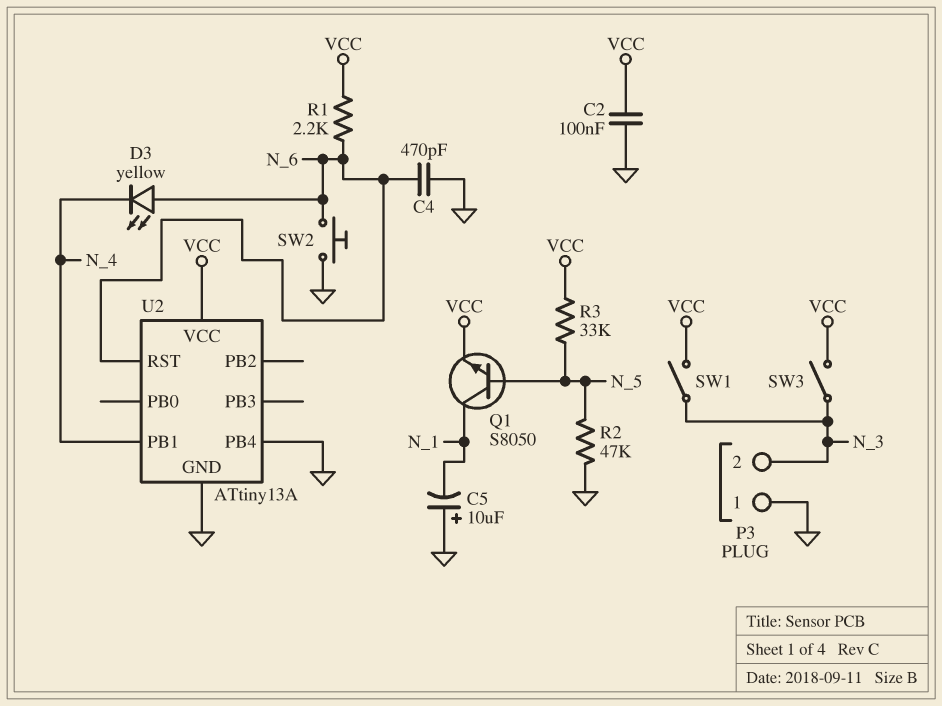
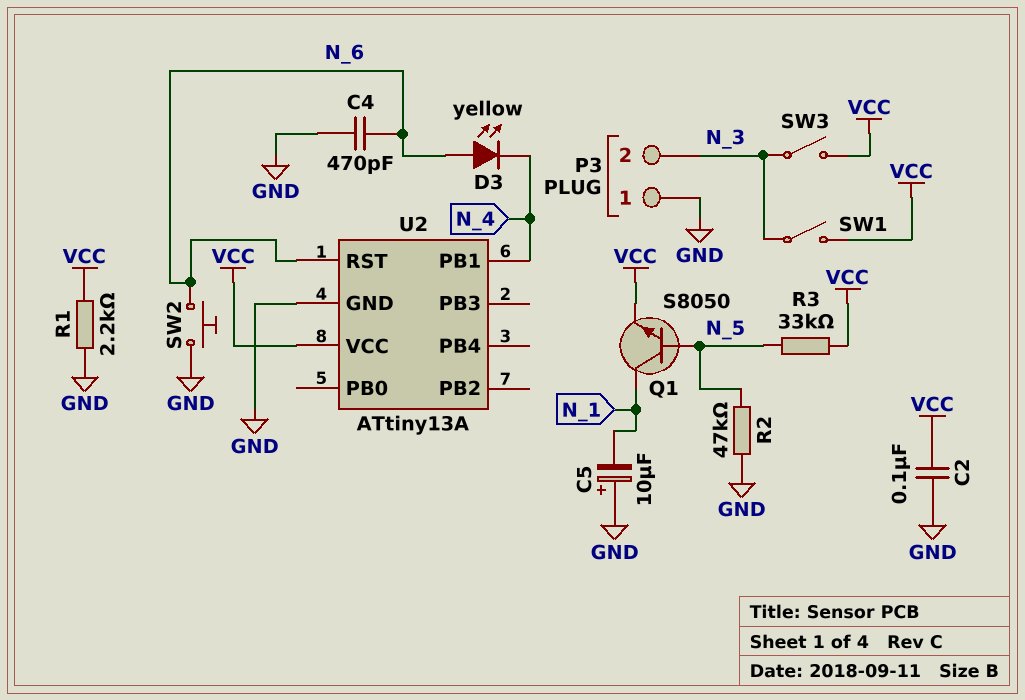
R1: 2.2k (N_6, VCC) -> 2.2k (GND, VCC)
U2 pin PB4: GND -> none

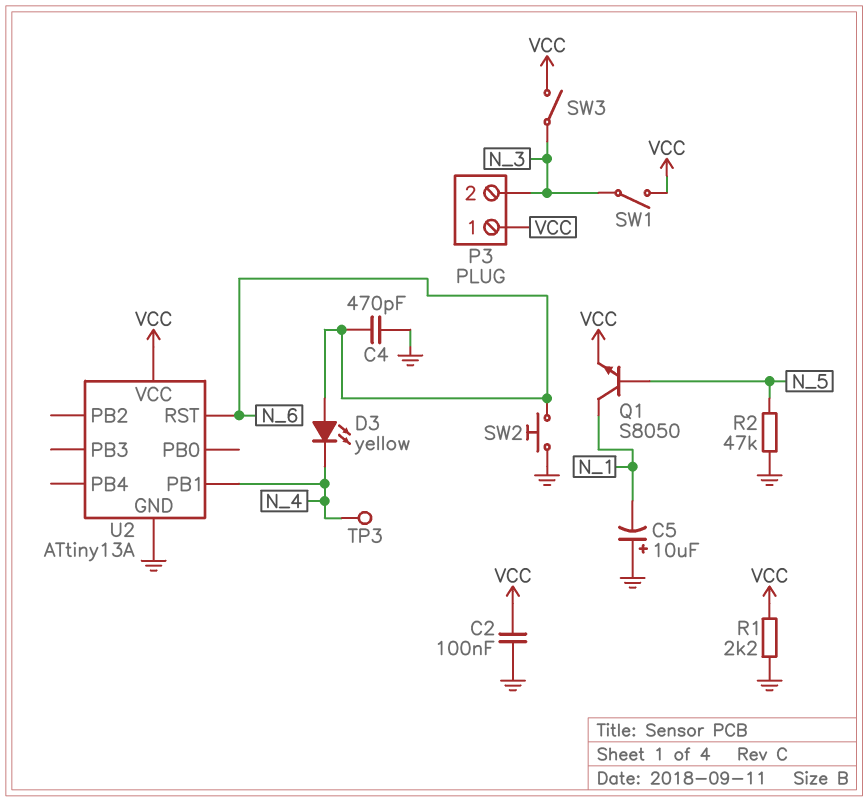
P3 pin 1: GND -> VCC
R3: 33k (N_5, VCC) -> none
TP3: none -> test point (N_4)

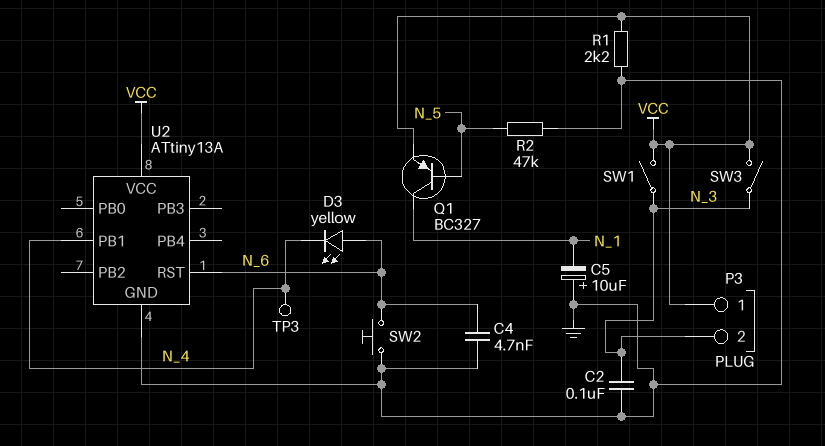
C2: 100nF (GND, VCC) -> 100nF (GND, N_3)
C4: 470pF (GND, N_6) -> 4.7nF (GND, N_6)
Q1: NPN S8050 (B N_5, C N_1, E VCC) -> PNP BC327 (B N_5, C N_1, E VCC)

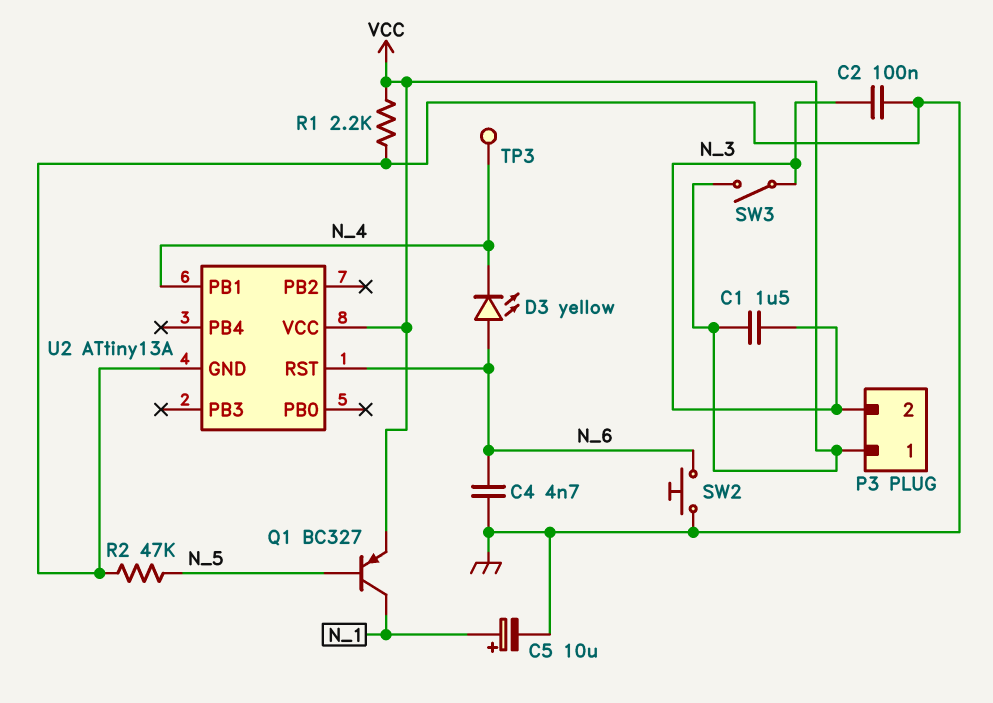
C1: none -> 1.5uF (N_3, VCC)
C5: 10uF (plus GND, minus N_1) -> 10uF (plus N_1, minus GND)
SW1: switch (N_3, VCC) -> none

